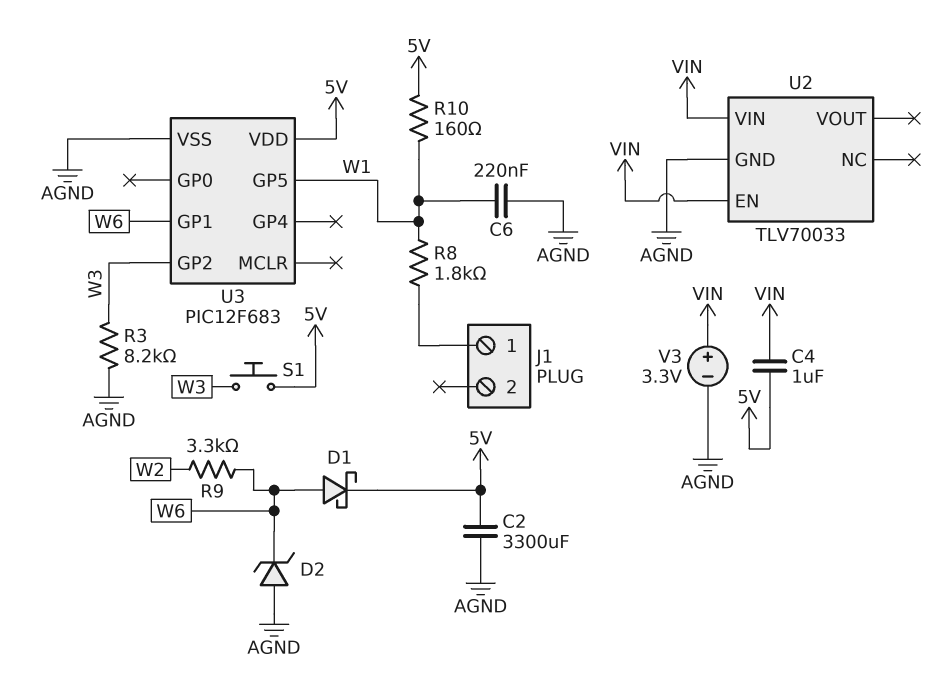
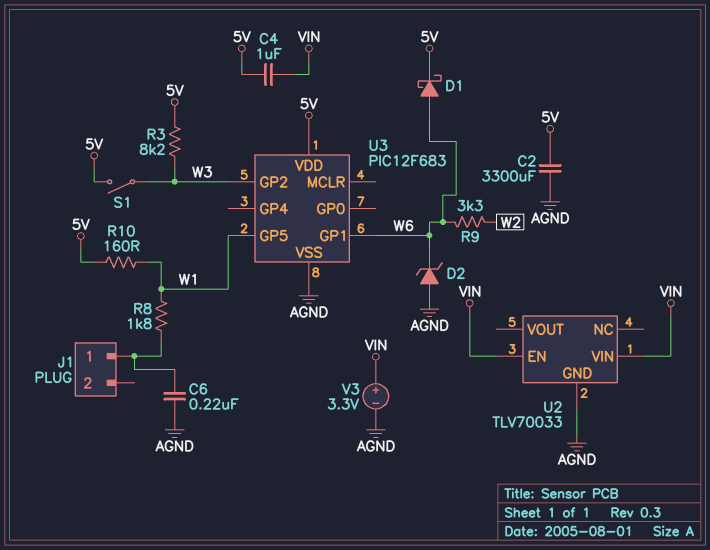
C6: 220nF (AGND, W1) -> 220nF (AGND, J1/1)
R3: 8.2k (AGND, W3) -> 8.2k (5V, W3)
S1: button (5V, W3) -> switch (5V, W3)

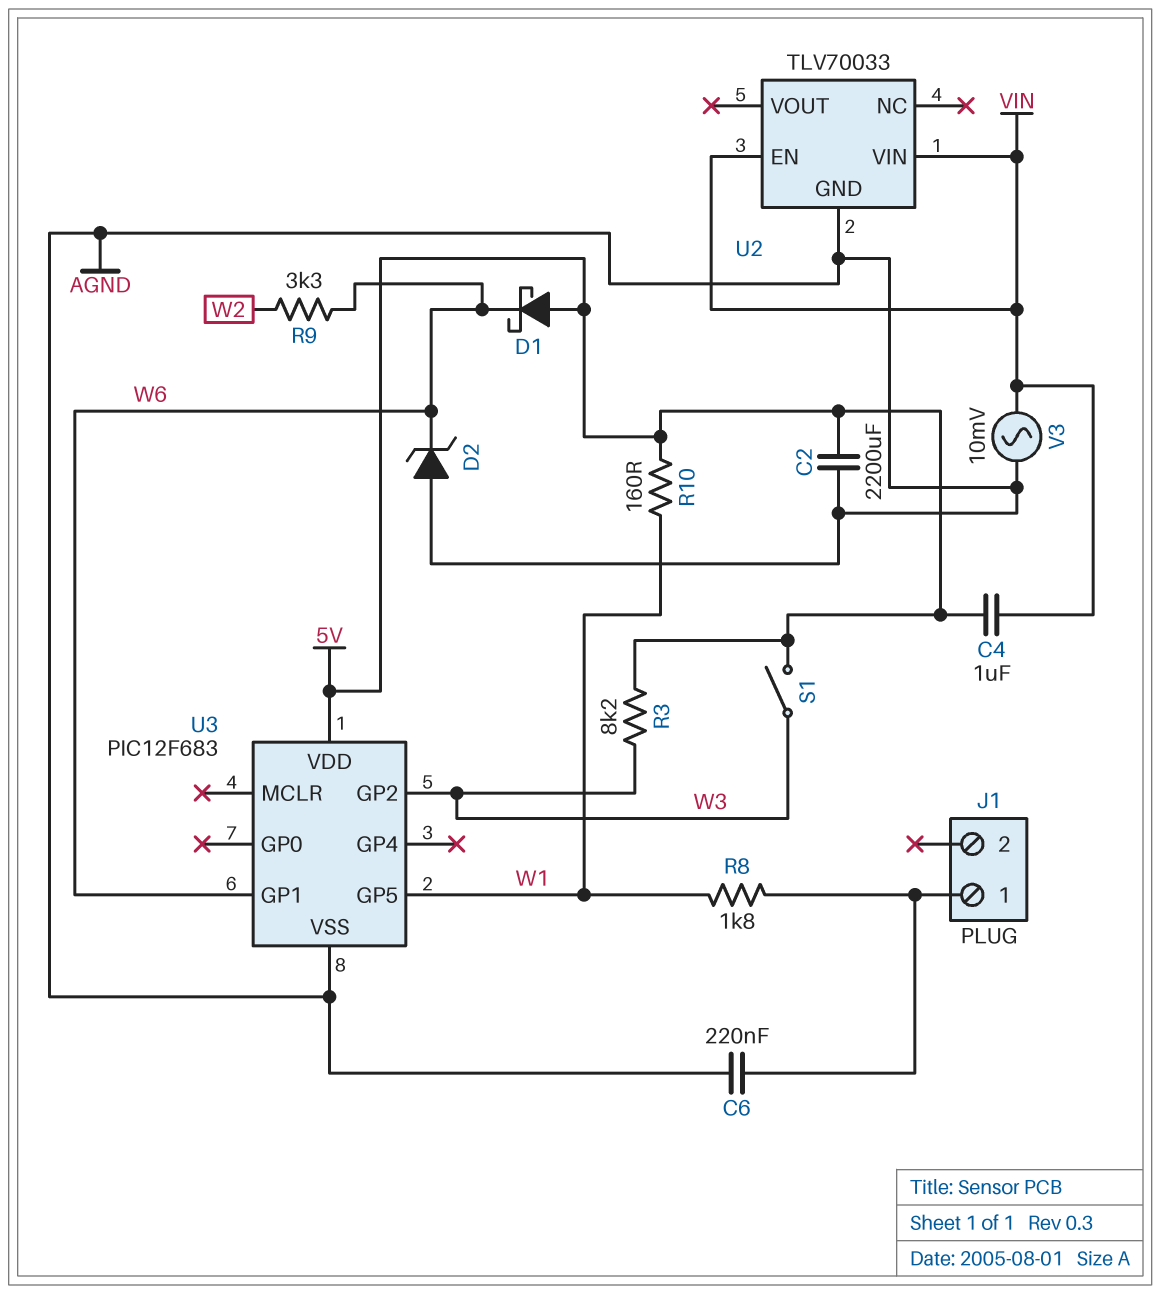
C2: 3300uF (5V, AGND) -> 2200uF (5V, AGND)
D1: schottky (A W6, K 5V) -> schottky (A 5V, K W6)
V3: 3.3V (plus VIN, minus AGND) -> AC 10mV (AGND, VIN)

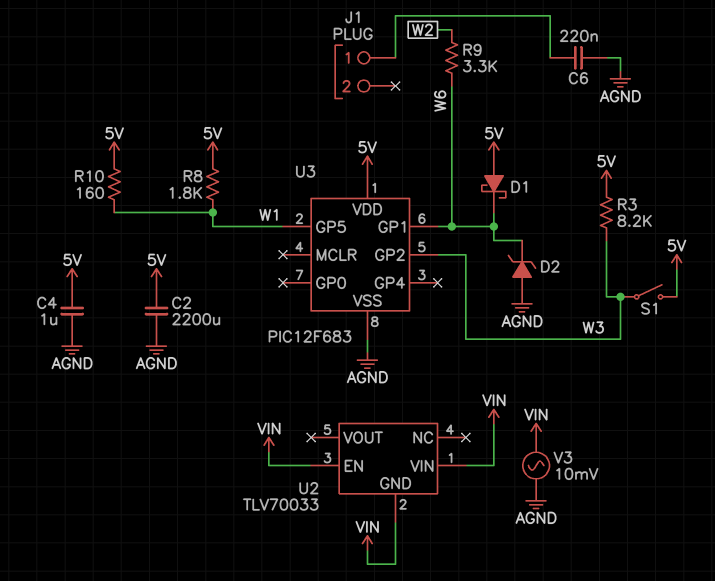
C4: 1uF (5V, VIN) -> 1uF (5V, AGND)
R8: 1.8k (J1/1, W1) -> 1.8k (5V, W1)
U2 pin GND: AGND -> VIN

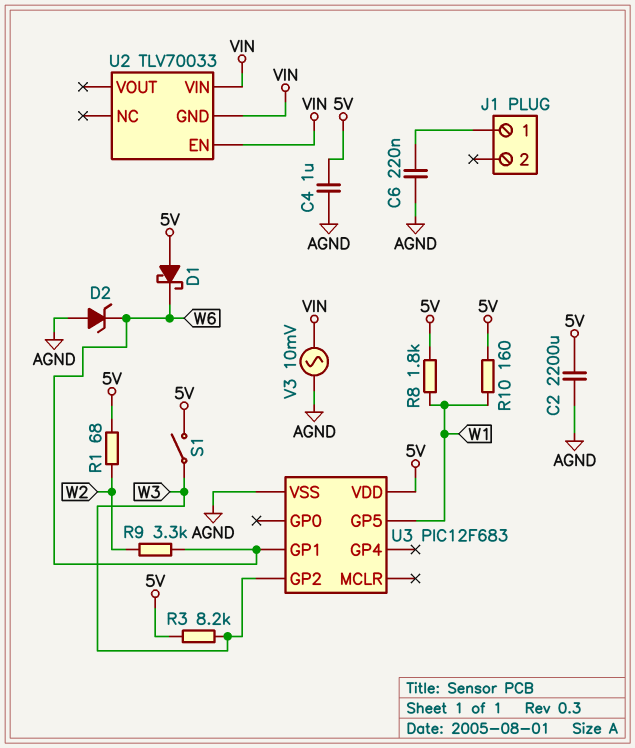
R1: none -> 68 (5V, W2)

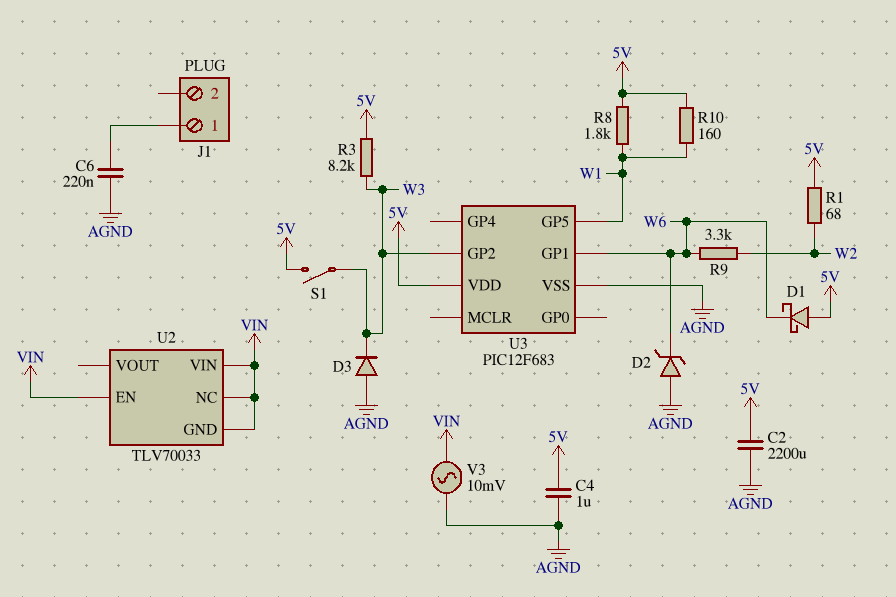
D3: none -> diode (A AGND, K W3)
U2 pin NC: none -> VIN

